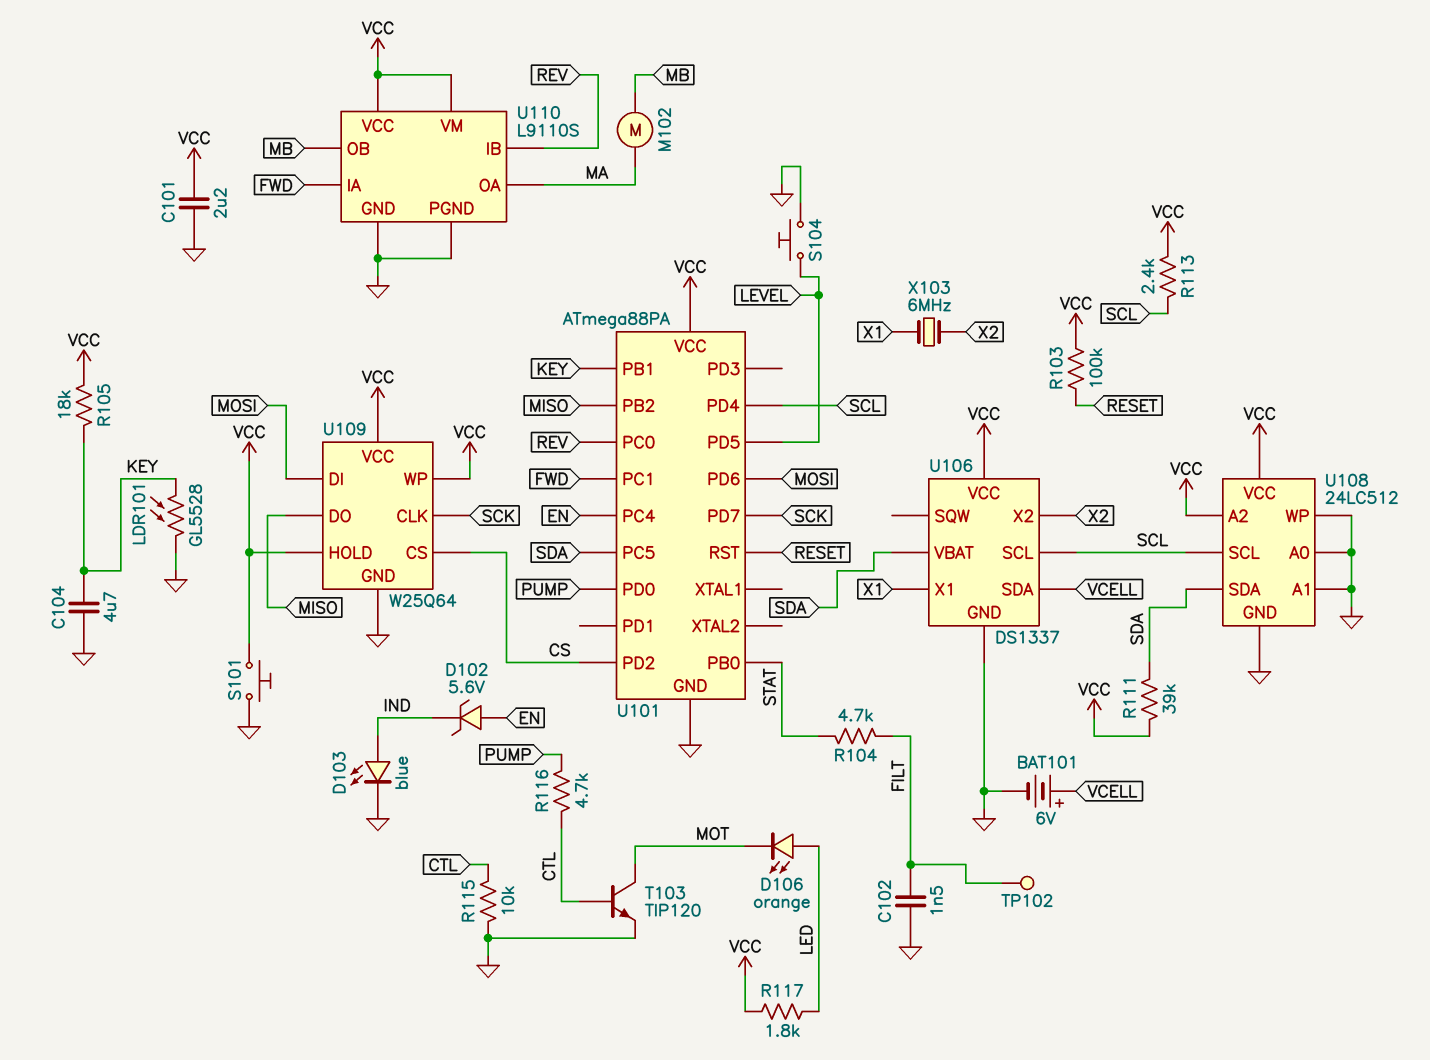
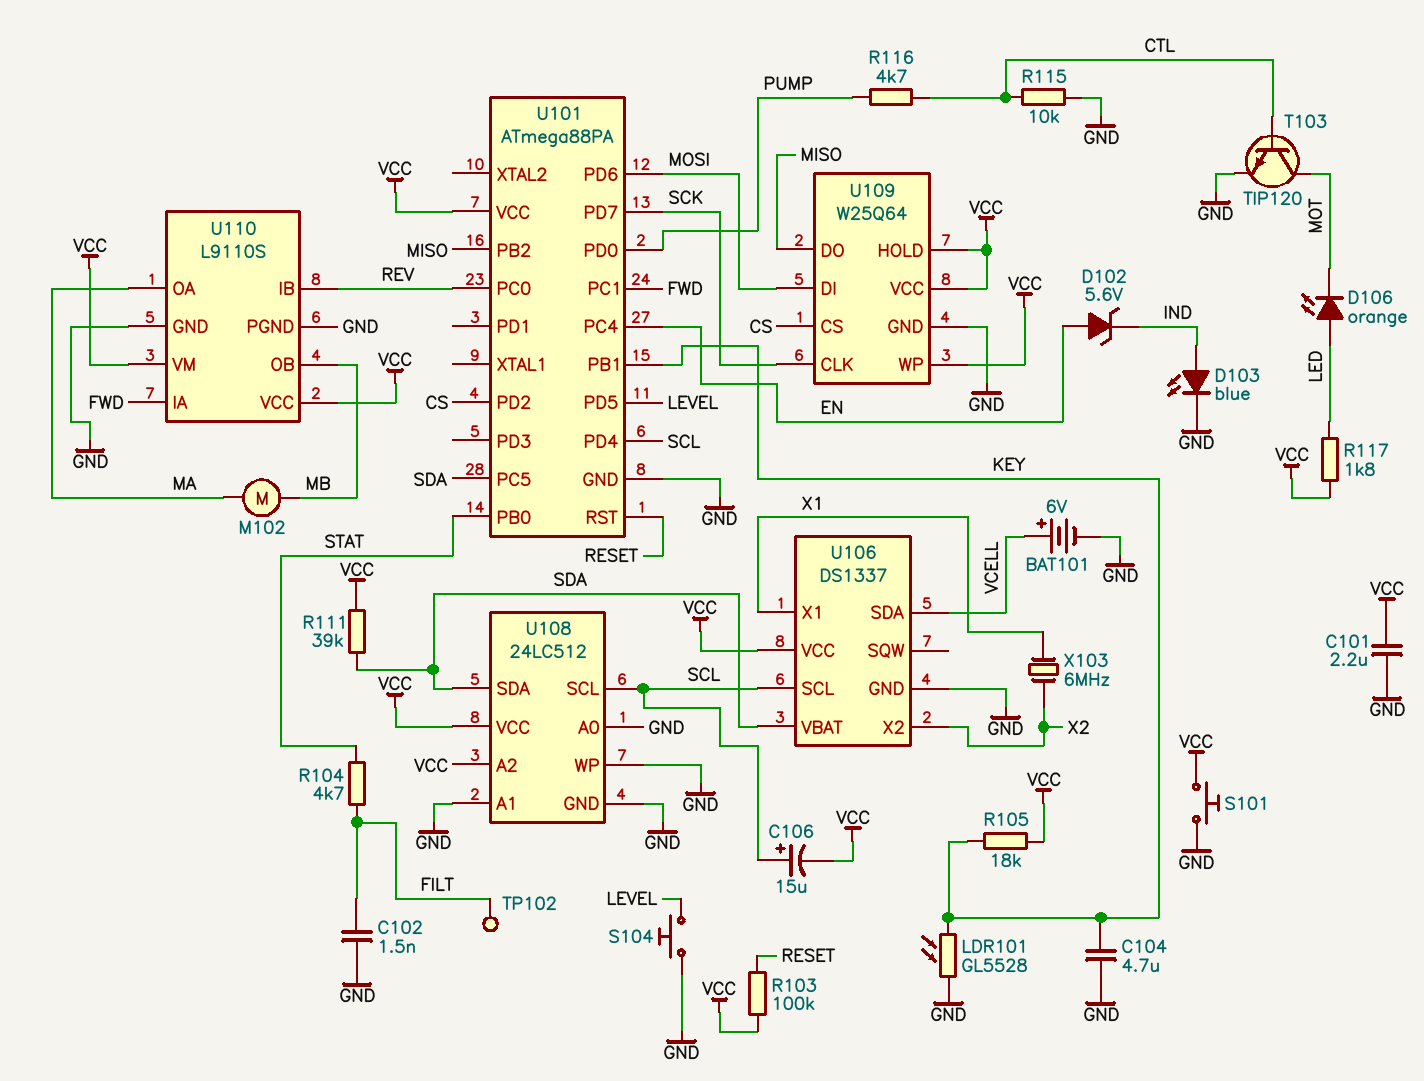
C106: none -> 15uF (plus SCL, minus VCC)
R113: 2.4k (SCL, VCC) -> none

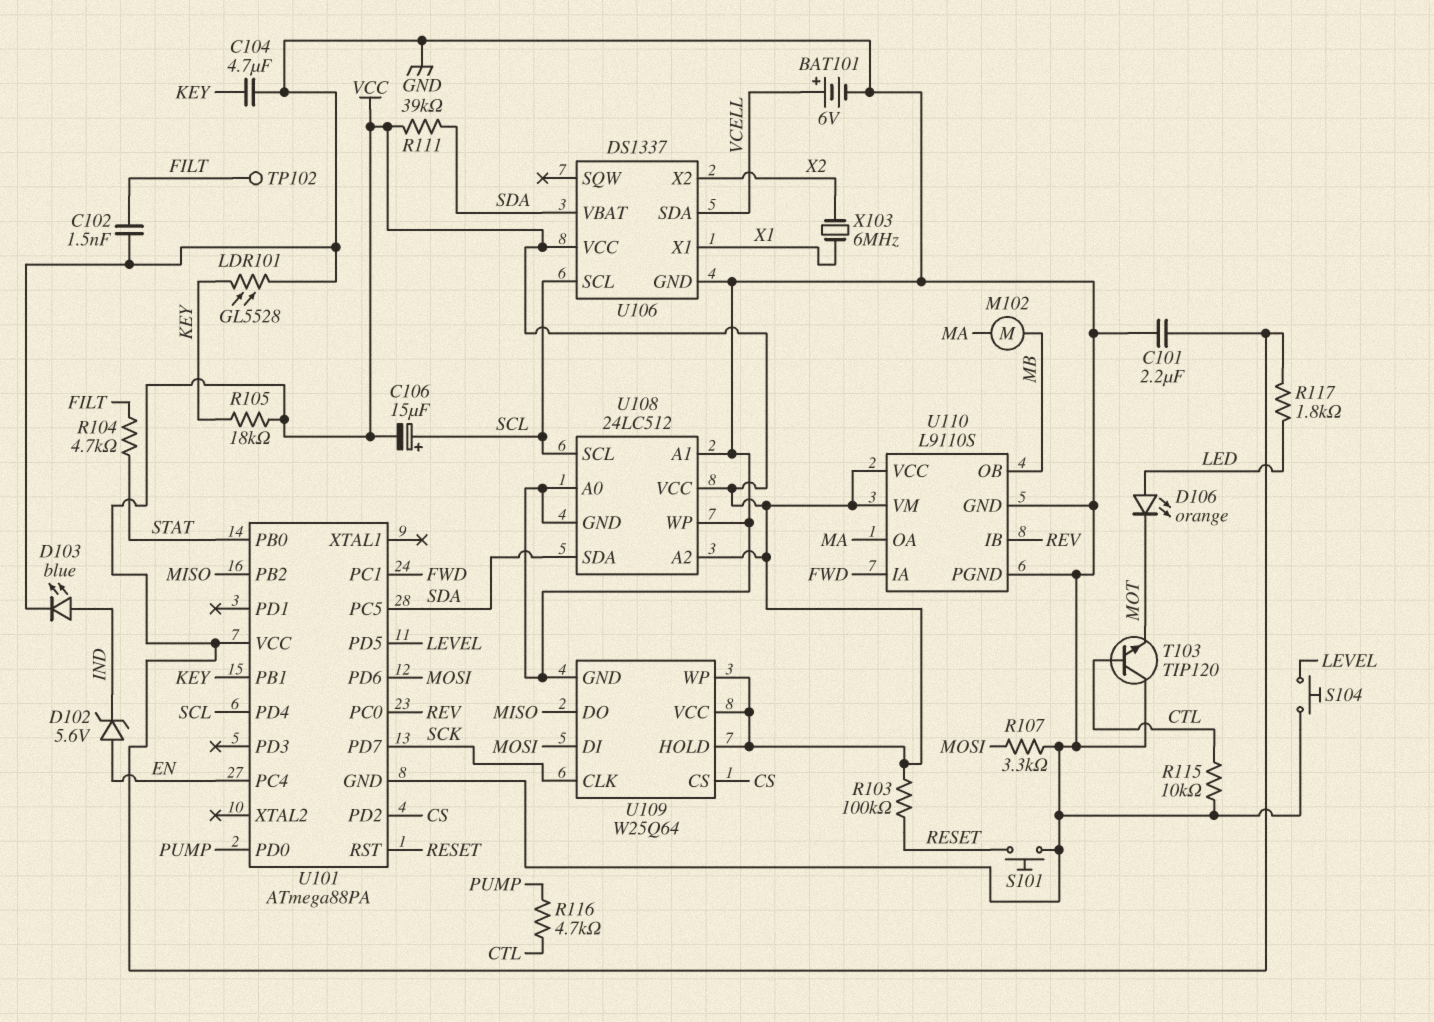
R107: none -> 3.3k (GND, MOSI)
S101: button (GND, VCC) -> button (GND, RESET)
T103: NPN TIP120 (B CTL, C MOT, E GND) -> NPN TIP120 (B CTL, C GND, E MOT)

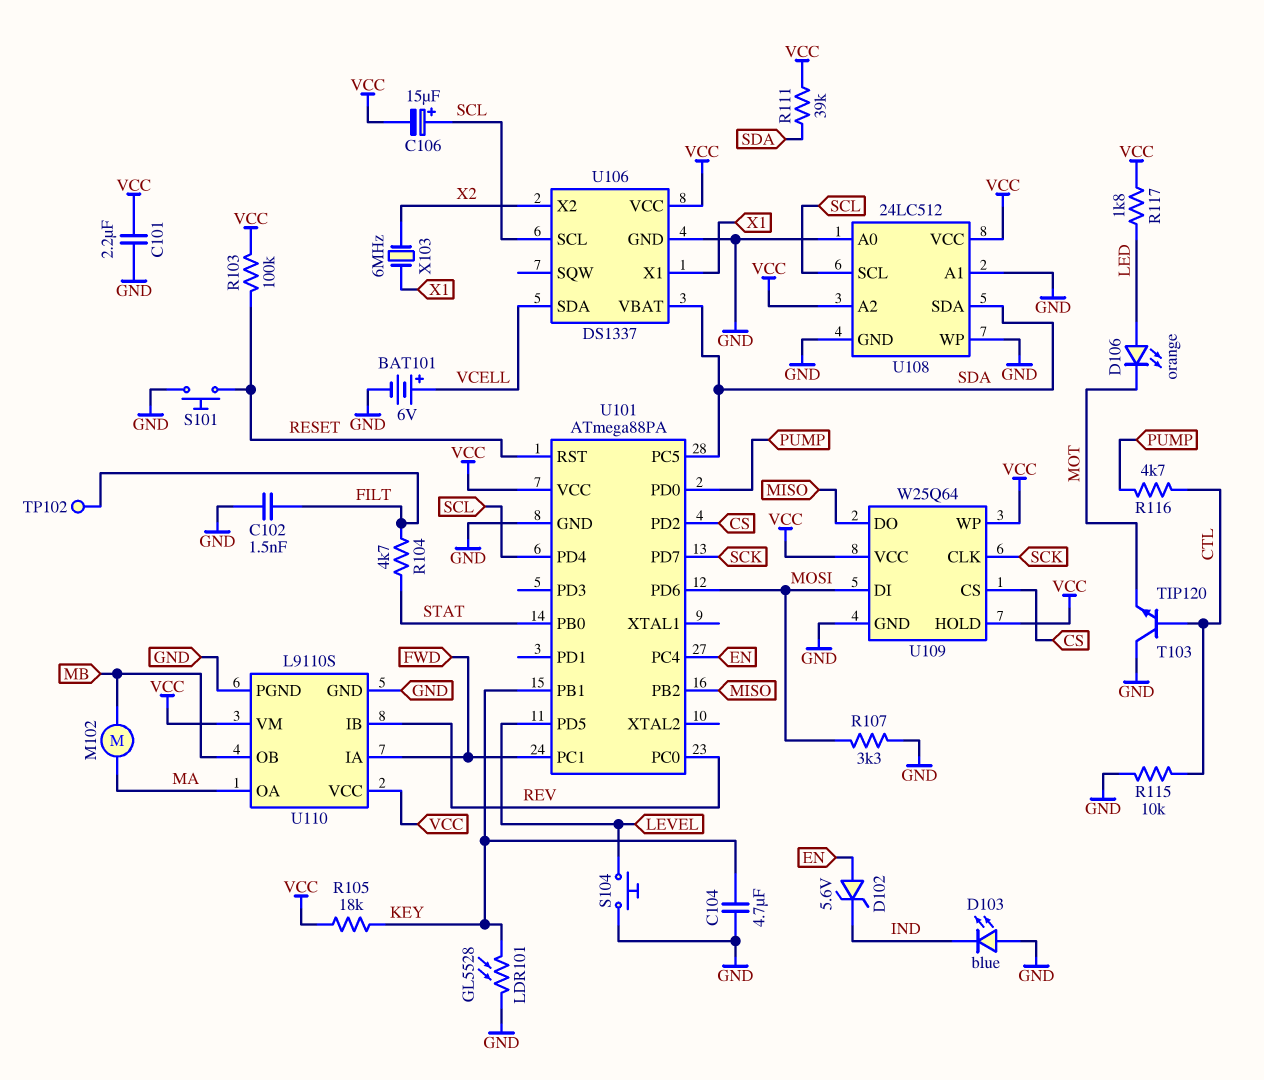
D103: LED blue (A IND, K GND) -> LED blue (A GND, K IND)

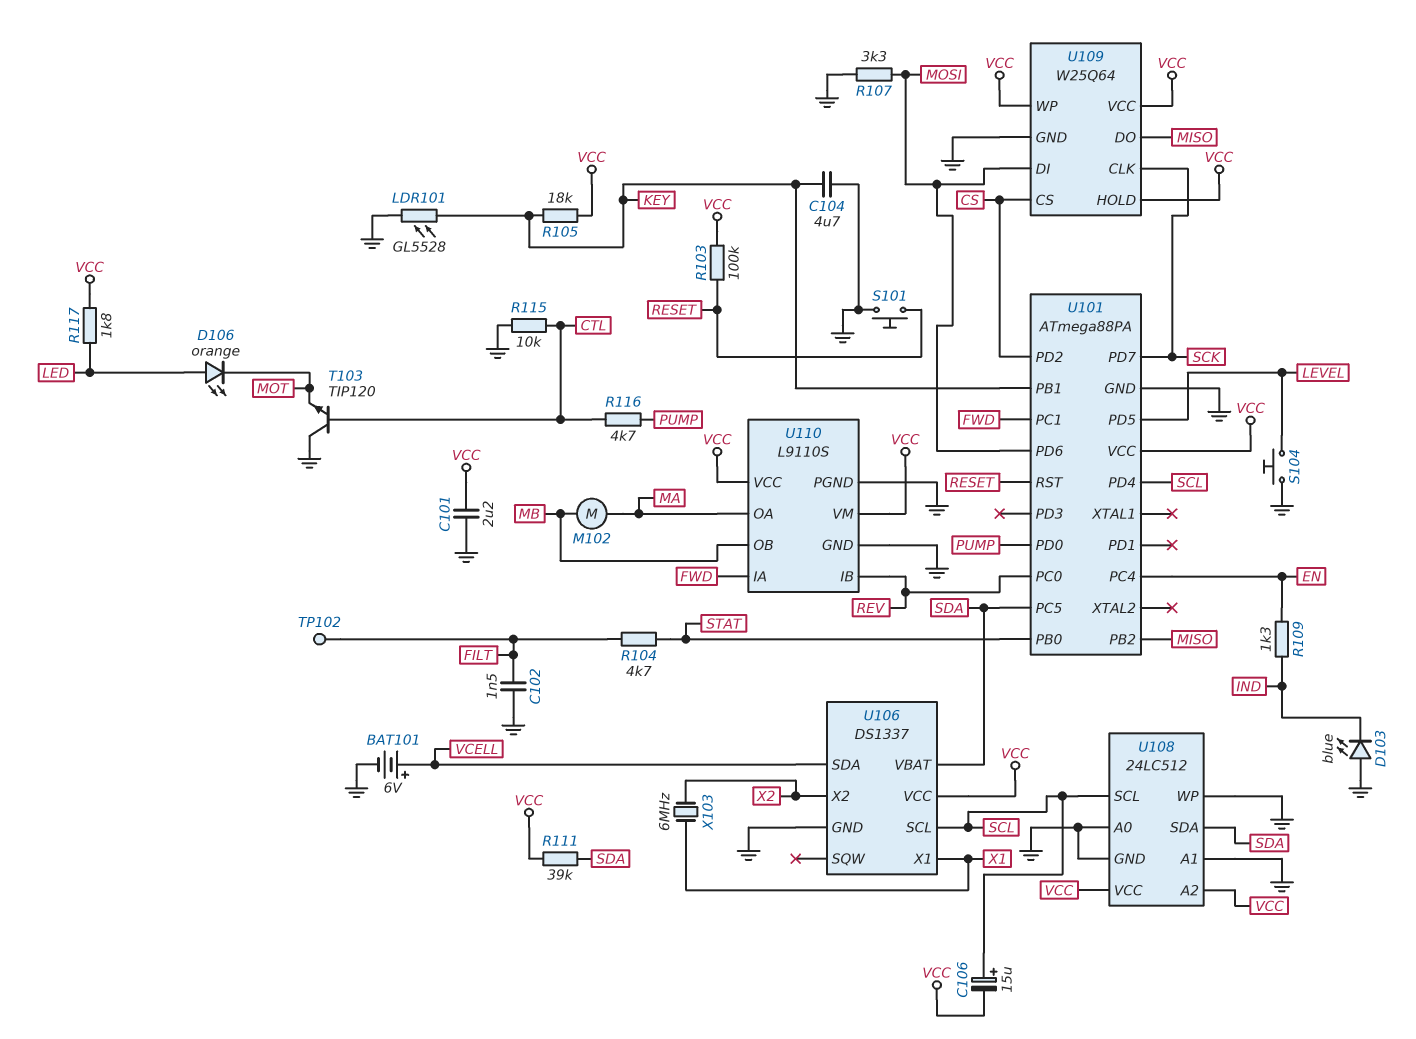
D102: zener 5.6V (A EN, K IND) -> none
R109: none -> 1.3k (EN, IND)

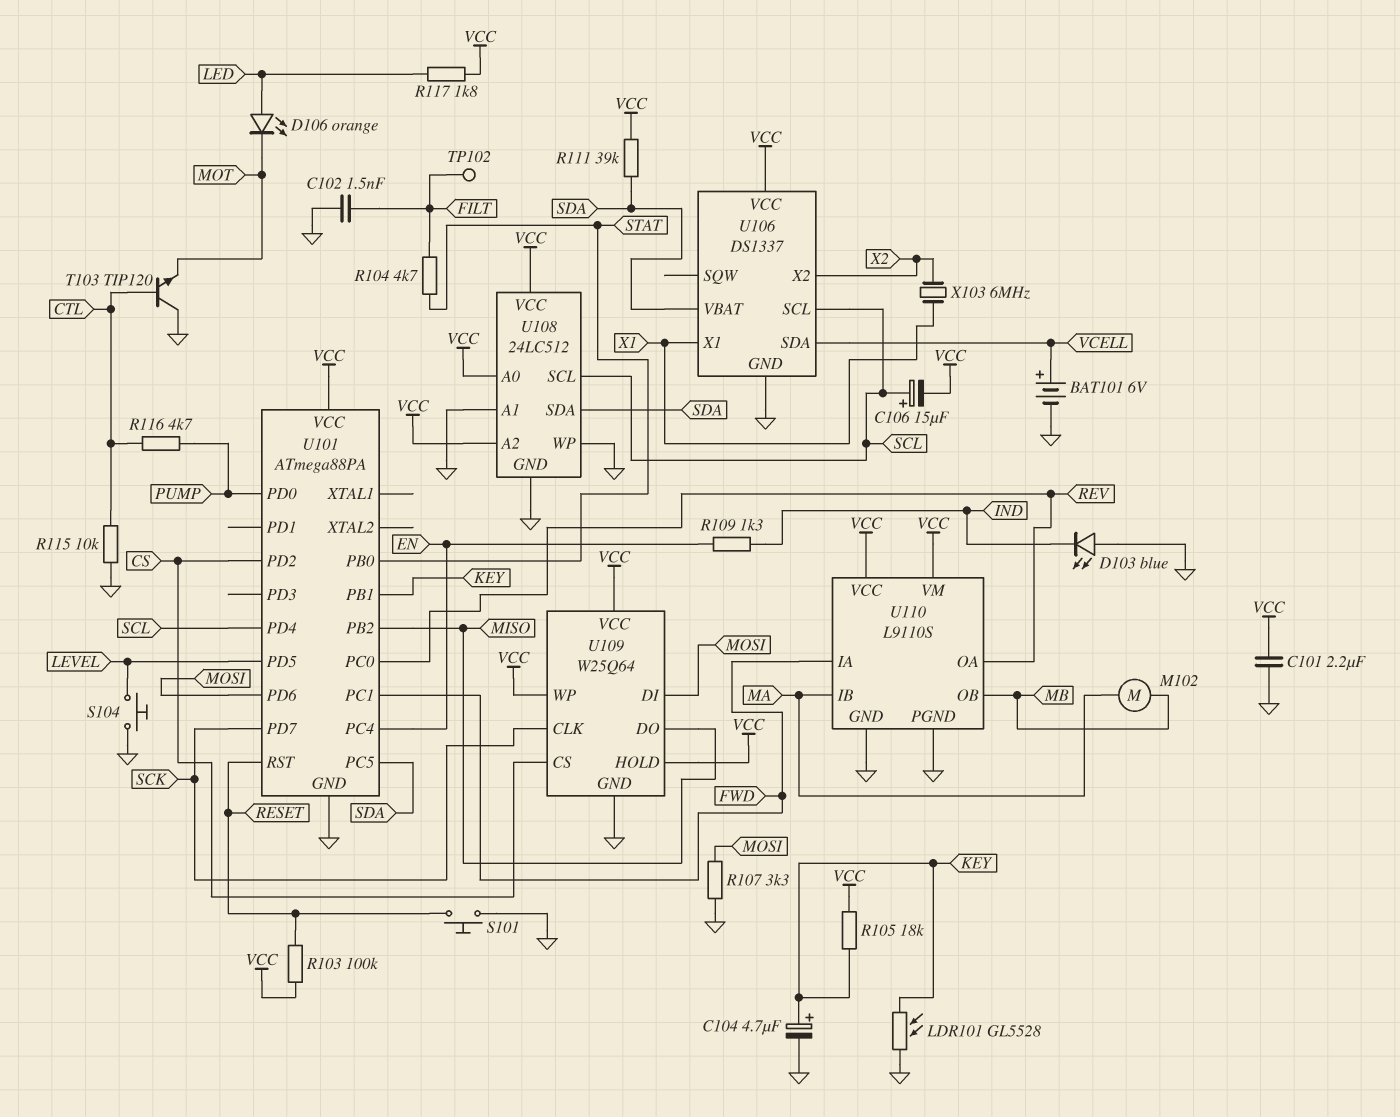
C104: 4.7uF (GND, KEY) -> 4.7uF (plus KEY, minus GND)
U108 pin A0: GND -> VCC
U110 pin IB: REV -> MA
U110 pin OA: MA -> REV

